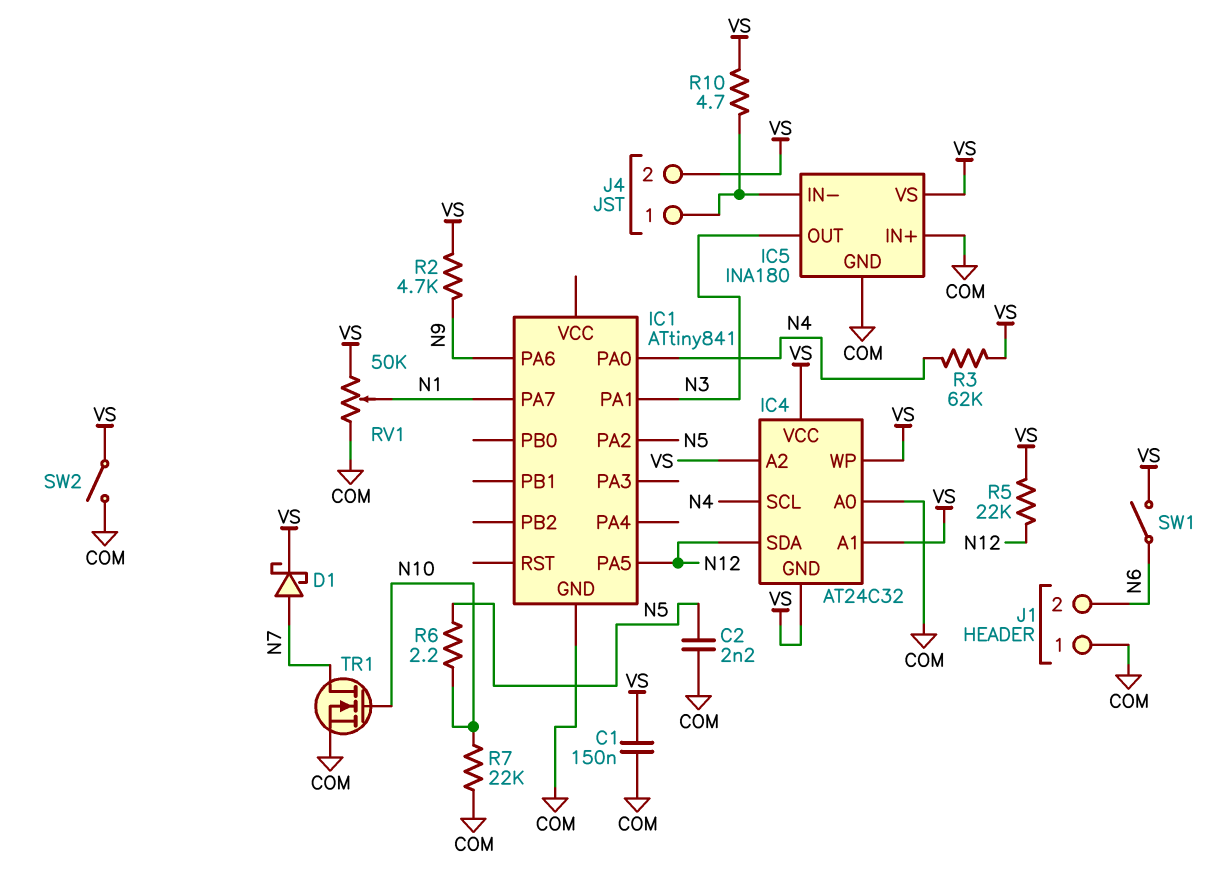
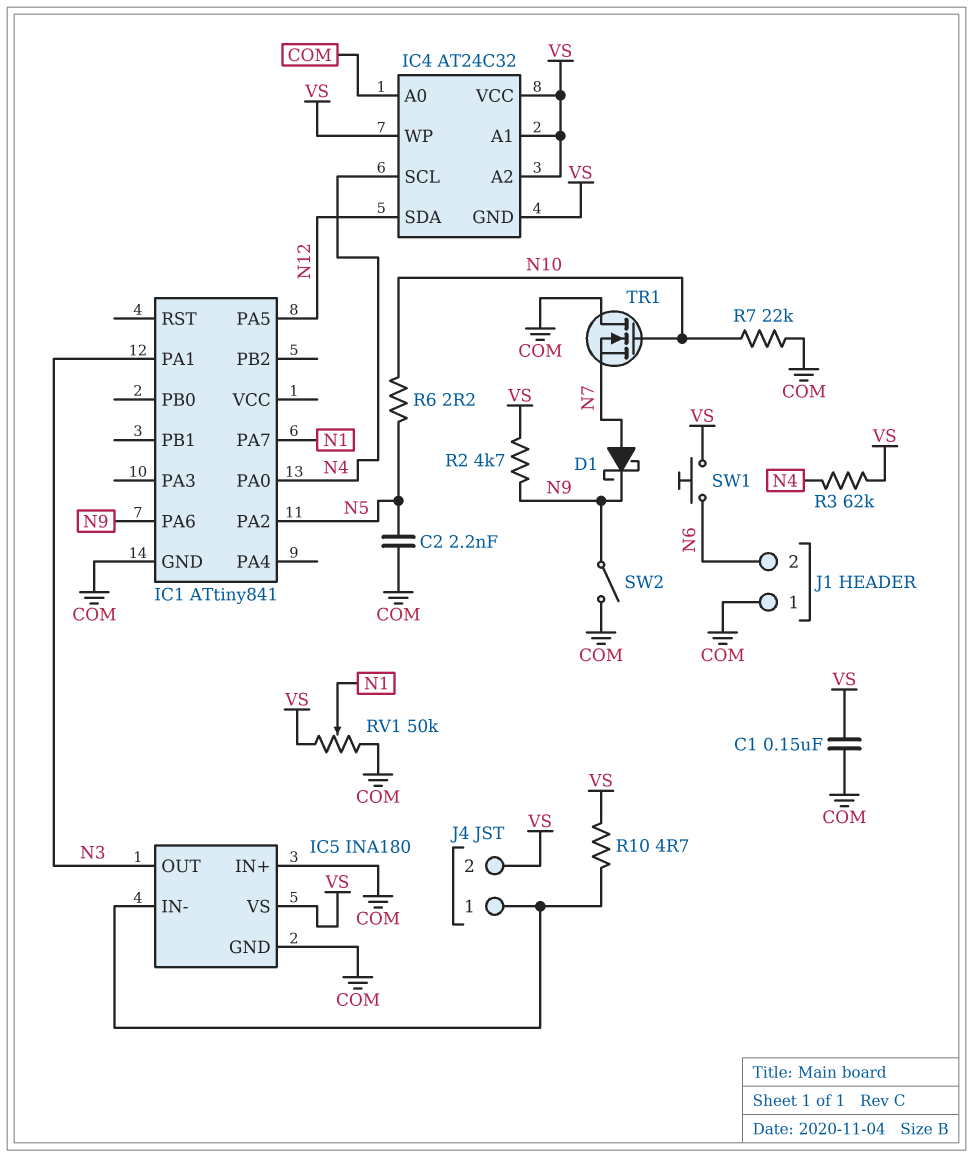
D1: schottky (A N7, K VS) -> schottky (A N7, K N9)
R5: 22k (N12, VS) -> none
SW1: switch (N6, VS) -> button (N6, VS)
SW2: switch (COM, VS) -> switch (COM, N9)
TR1: NMOS (G N10, D N7, S COM) -> NMOS (G N10, D COM, S N7)

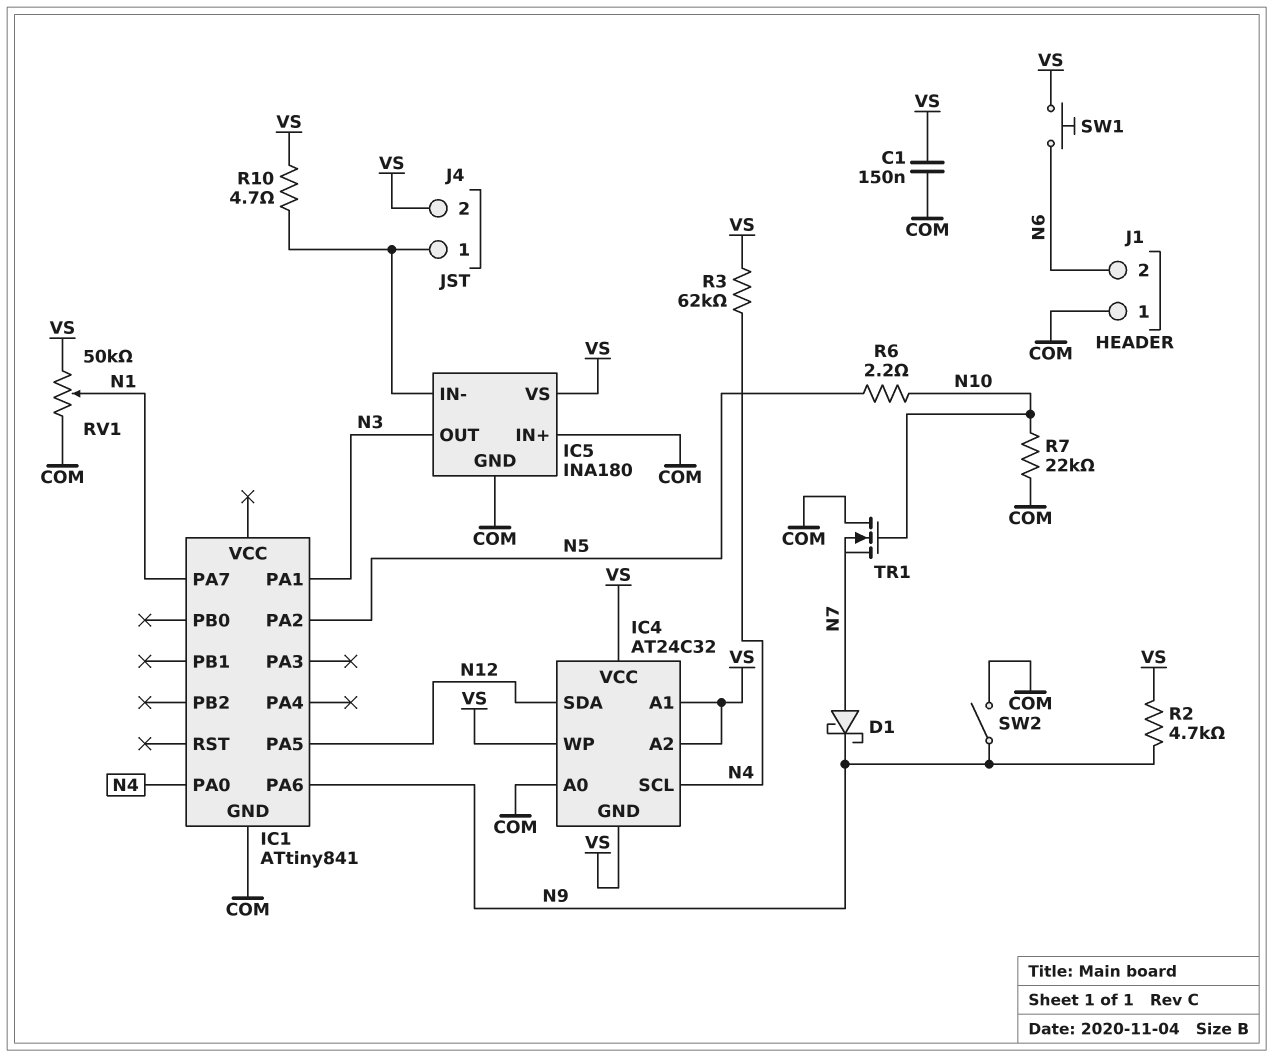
C2: 2.2nF (COM, N5) -> none

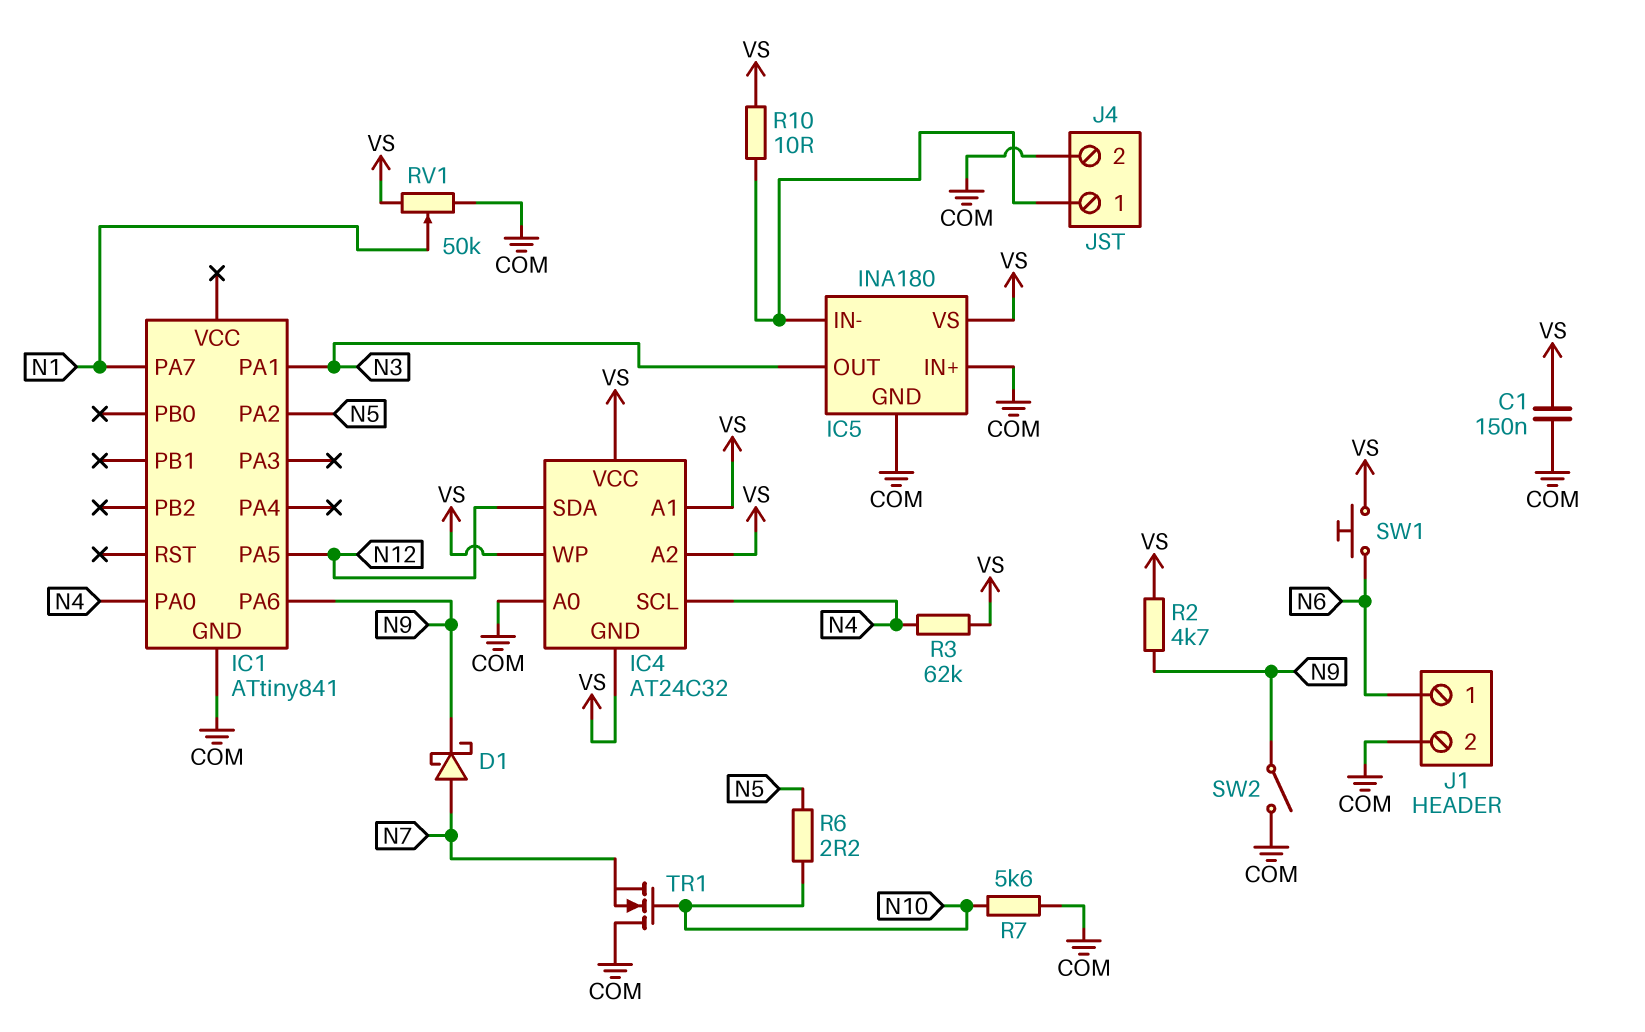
J1 pin 1: COM -> N6
J1 pin 2: N6 -> COM
J4 pin 2: VS -> COM
R7: 22k (COM, N10) -> 5.6k (COM, N10)
R10: 4.7 (IC5/IN-, VS) -> 10 (IC5/IN-, VS)

